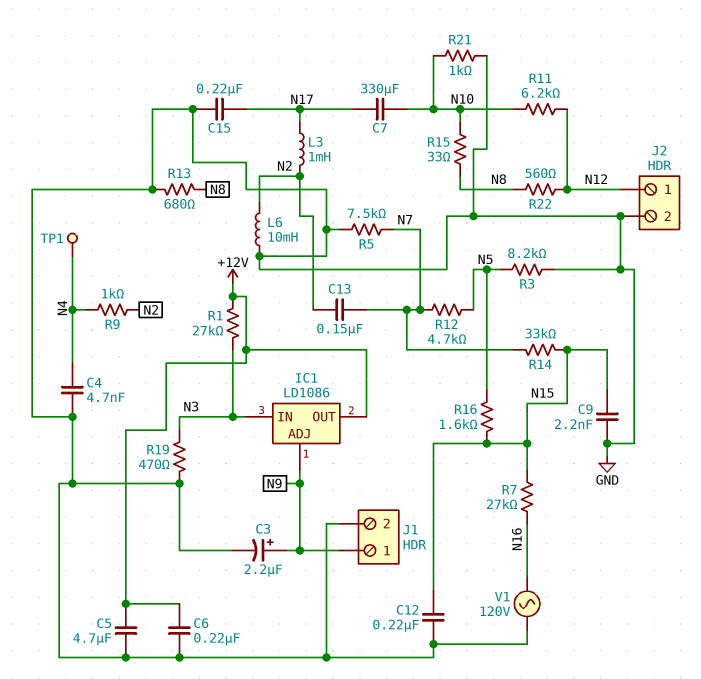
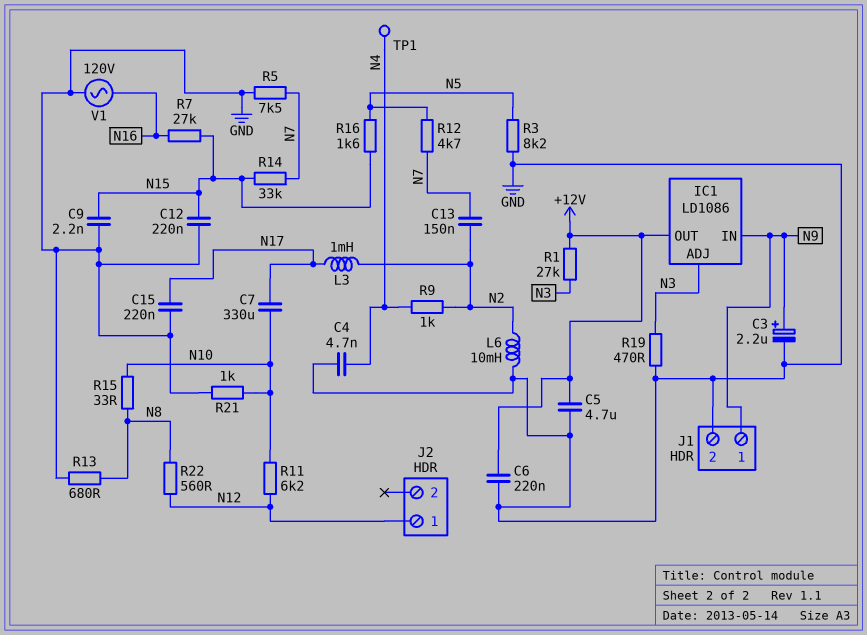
IC1 pin ADJ: N9 -> N3
IC1 pin IN: N3 -> N9
J2 pin 2: GND -> none

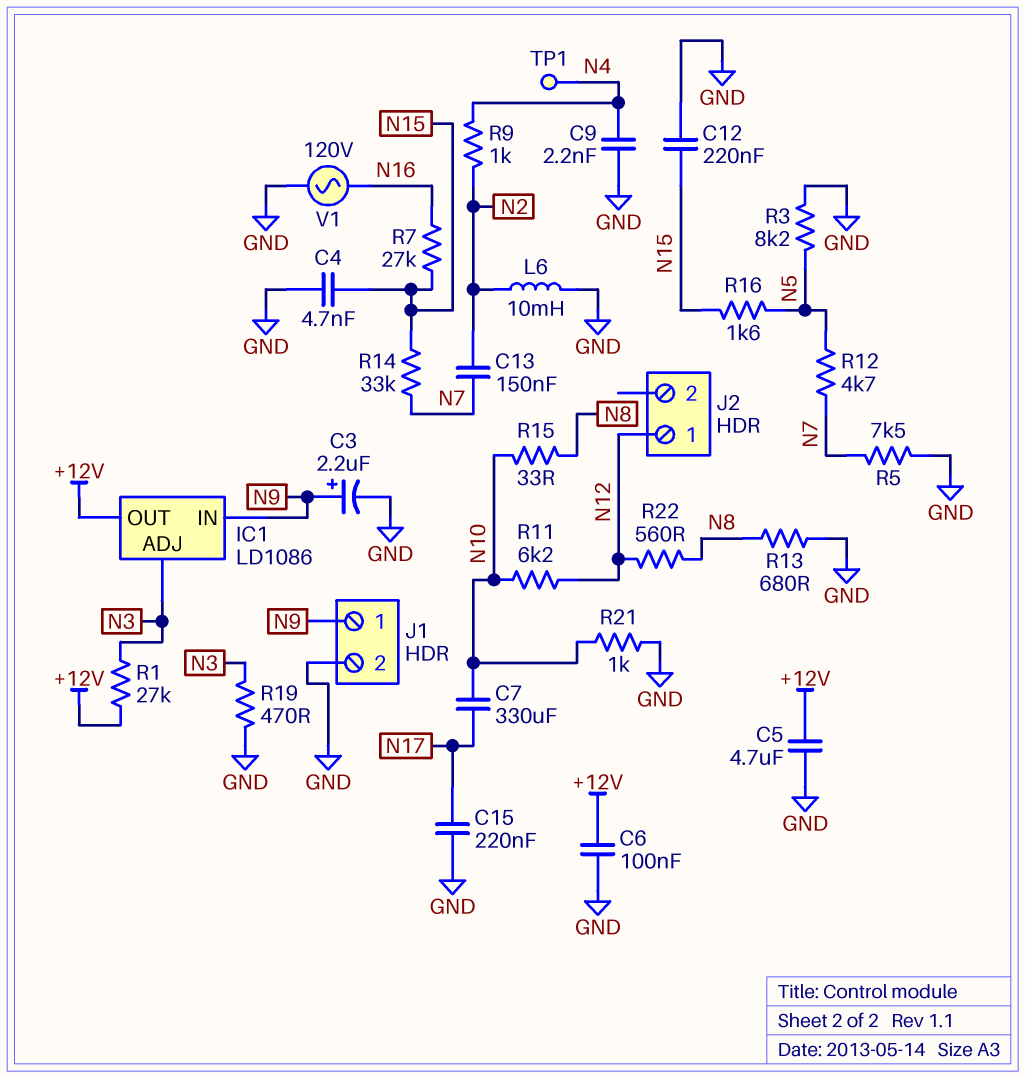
C4: 4.7nF (GND, N4) -> 4.7nF (GND, N15)
C6: 220nF (+12V, GND) -> 100nF (+12V, GND)
C9: 2.2nF (GND, N15) -> 2.2nF (GND, N4)
L3: 1mH (N2, N17) -> none

